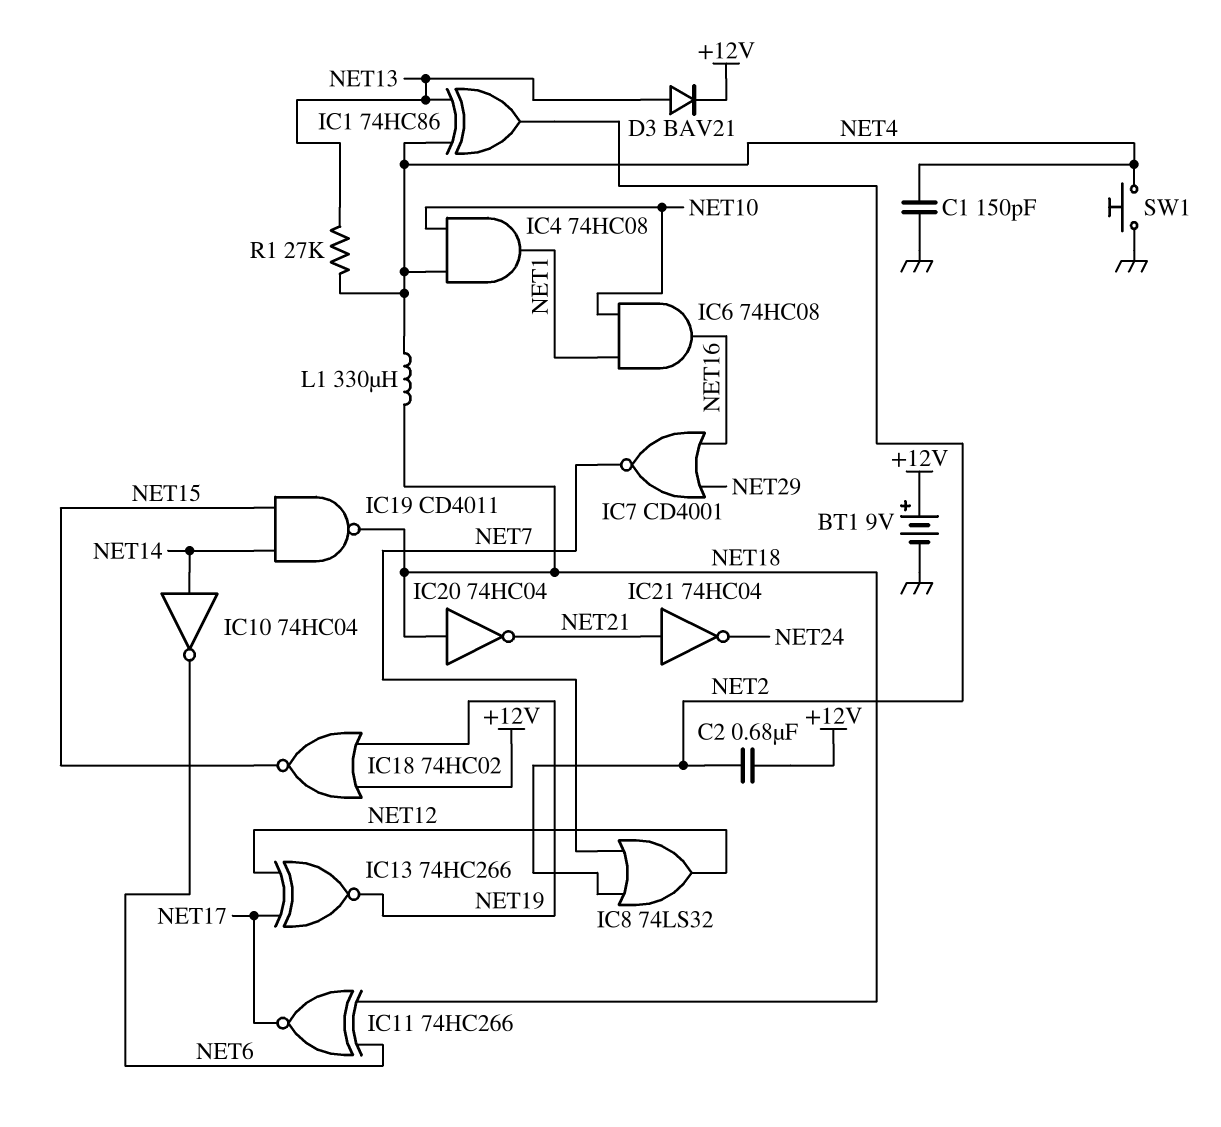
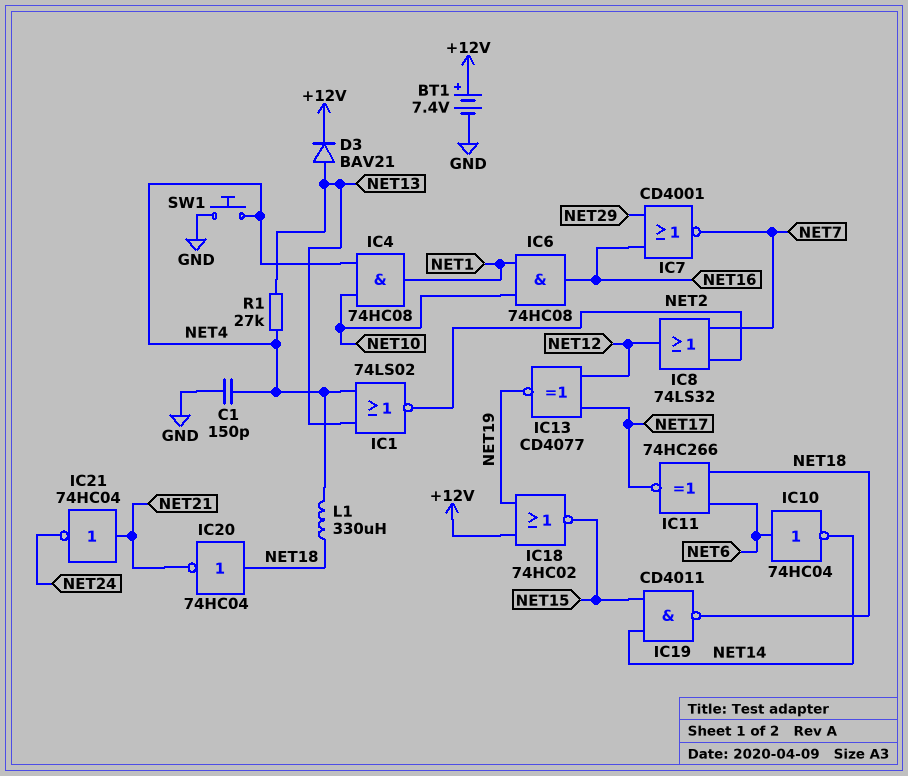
BT1: 9V (plus +12V, minus GND) -> 7.4V (plus +12V, minus GND)
C2: 680nF (+12V, NET2) -> none
IC1: XOR 74HC86 (in NET4, in NET13, out NET2) -> NOR 74LS02 (in NET4, in NET13, out NET2)
IC10: NOT 74HC04 (in NET14, out NET6) -> NOT 74HC04 (in NET6, out NET14)
IC13: XNOR 74HC266 (in NET12, in NET17, out NET19) -> XNOR CD4077 (in NET12, in NET17, out NET19)

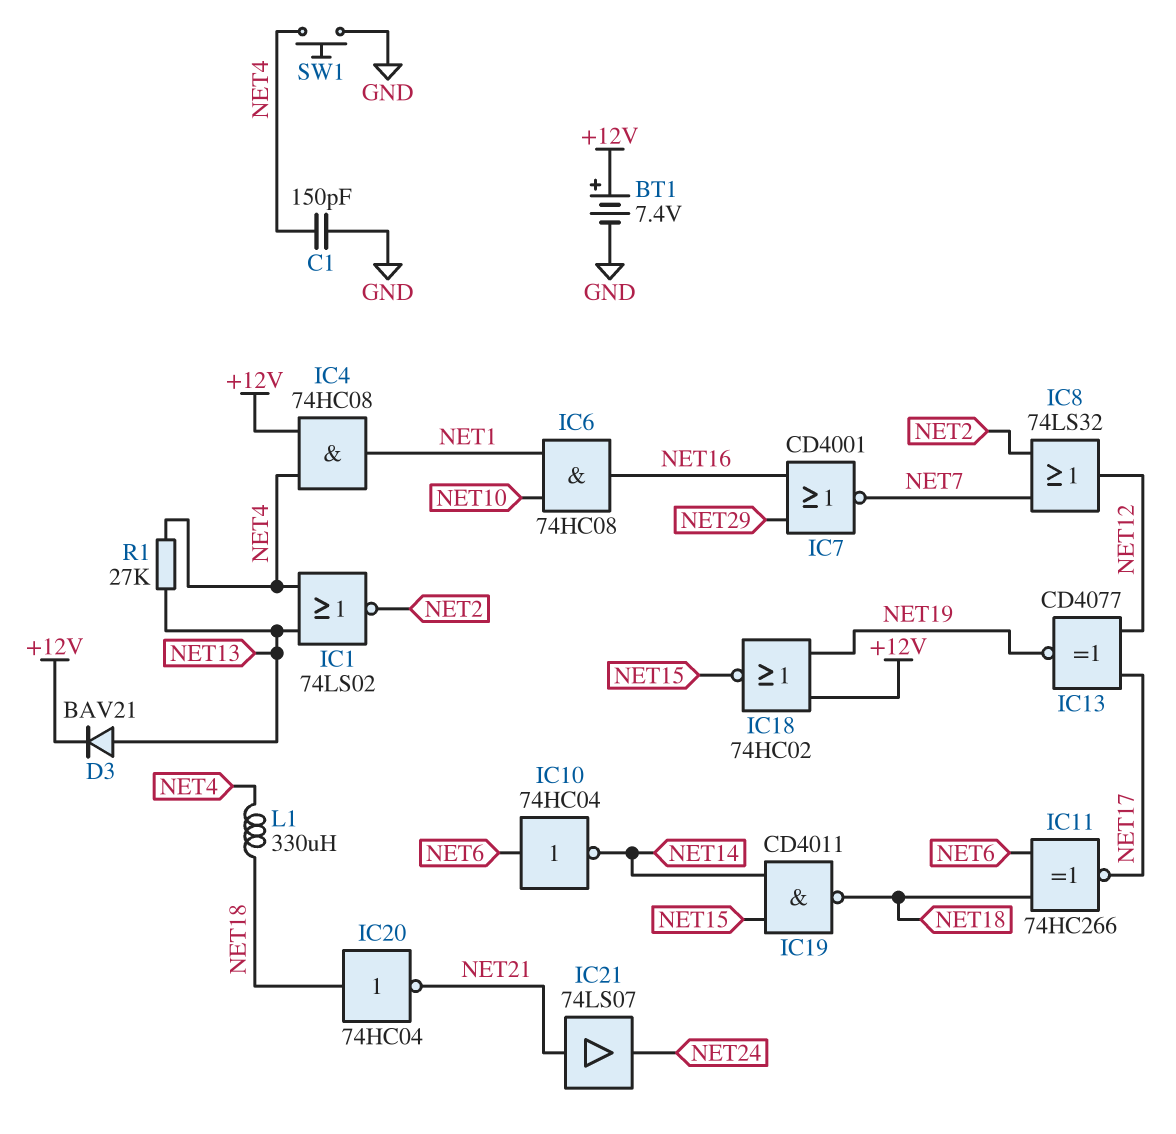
IC4: AND 74HC08 (in NET4, in NET10, out NET1) -> AND 74HC08 (in +12V, in NET4, out NET1)
IC21: NOT 74HC04 (in NET21, out NET24) -> buffer 74LS07 (in NET21, out NET24)

